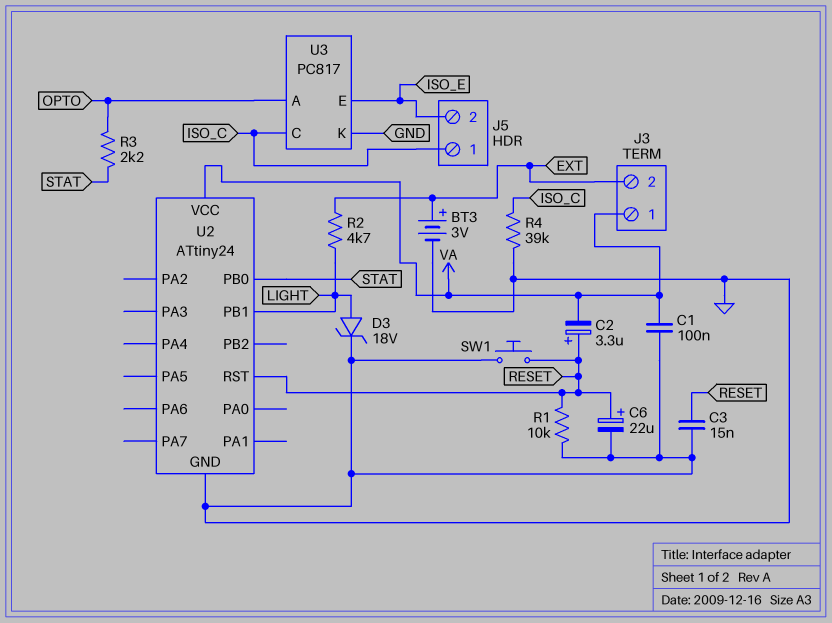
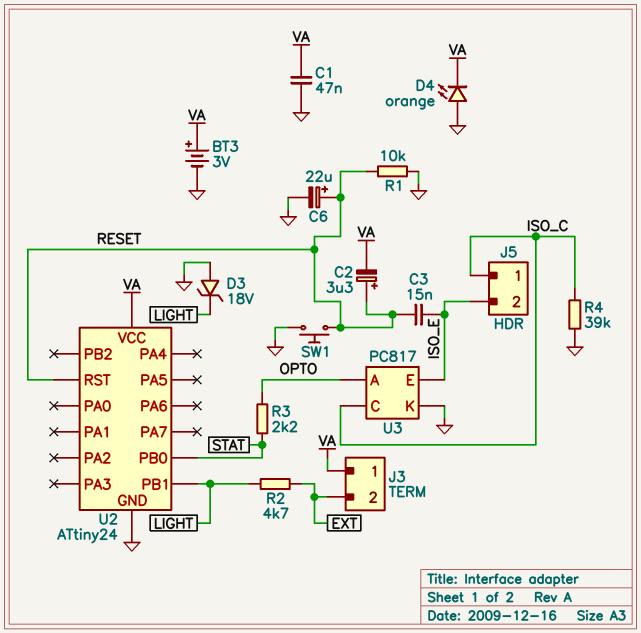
BT3: 3V (plus EXT, minus GND) -> 3V (plus VA, minus GND)
C1: 100nF (GND, VA) -> 47nF (GND, VA)
C3: 15nF (GND, RESET) -> 15nF (ISO_E, RESET)
D3: zener 18V (A LIGHT, K GND) -> zener 18V (A GND, K LIGHT)
D4: none -> LED orange (A GND, K VA)

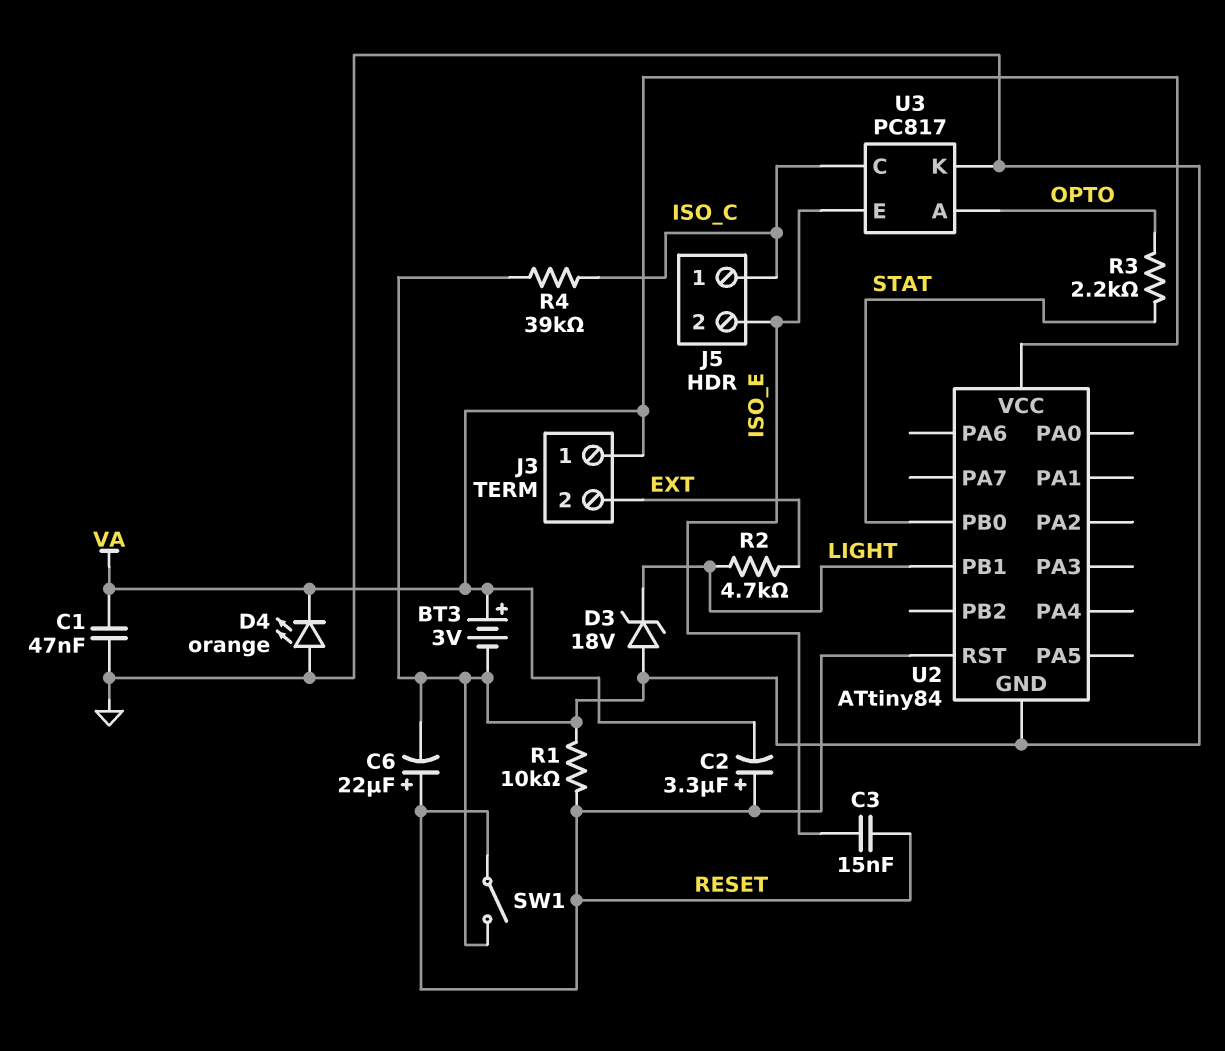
SW1: button (GND, RESET) -> switch (GND, RESET)
U2: ATtiny24 -> ATtiny84

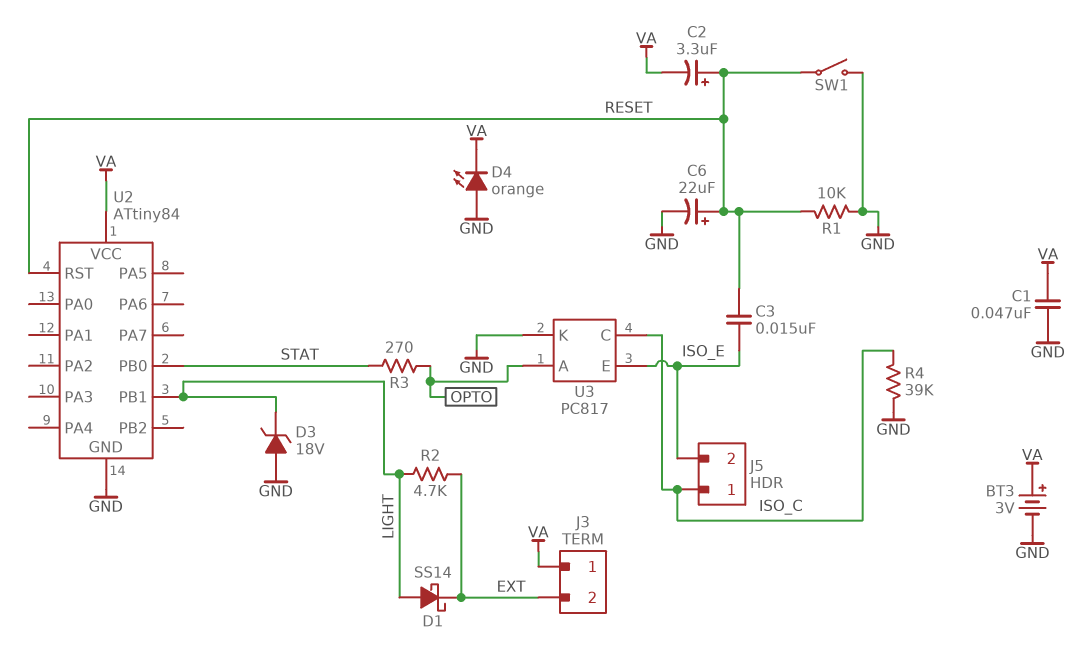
D1: none -> schottky SS14 (A LIGHT, K EXT)
R3: 2.2k (OPTO, STAT) -> 270 (OPTO, STAT)

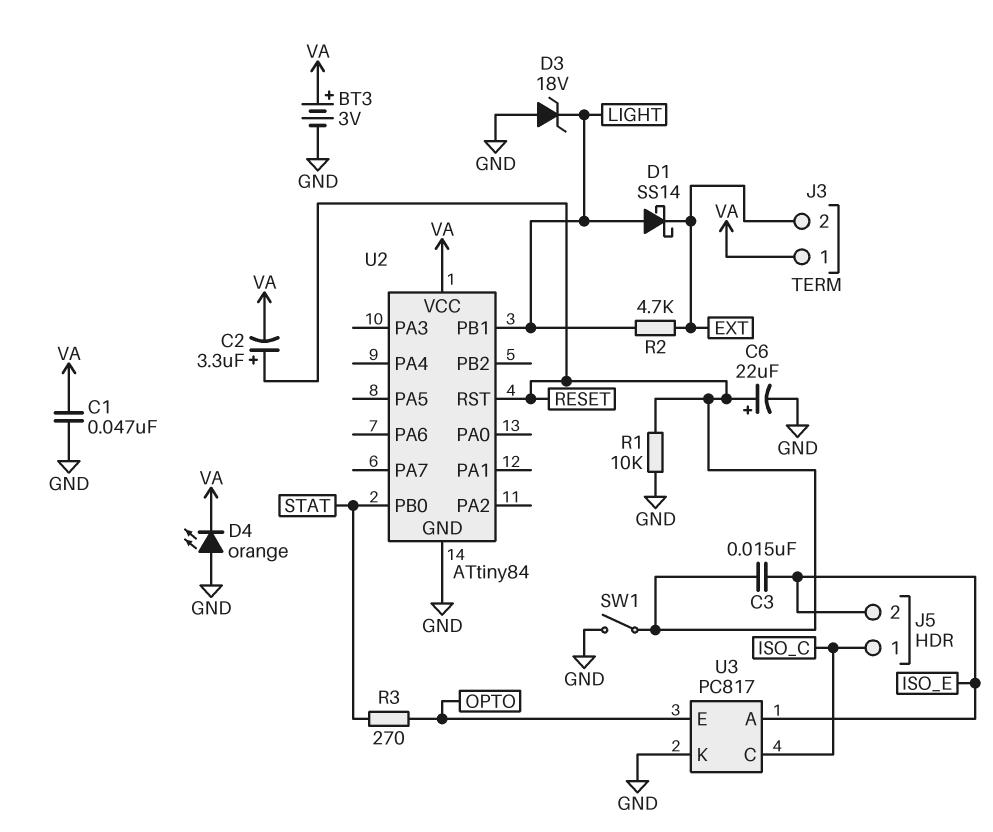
R4: 39k (GND, ISO_C) -> none
U3 pin A: OPTO -> ISO_E
U3 pin E: ISO_E -> OPTO

